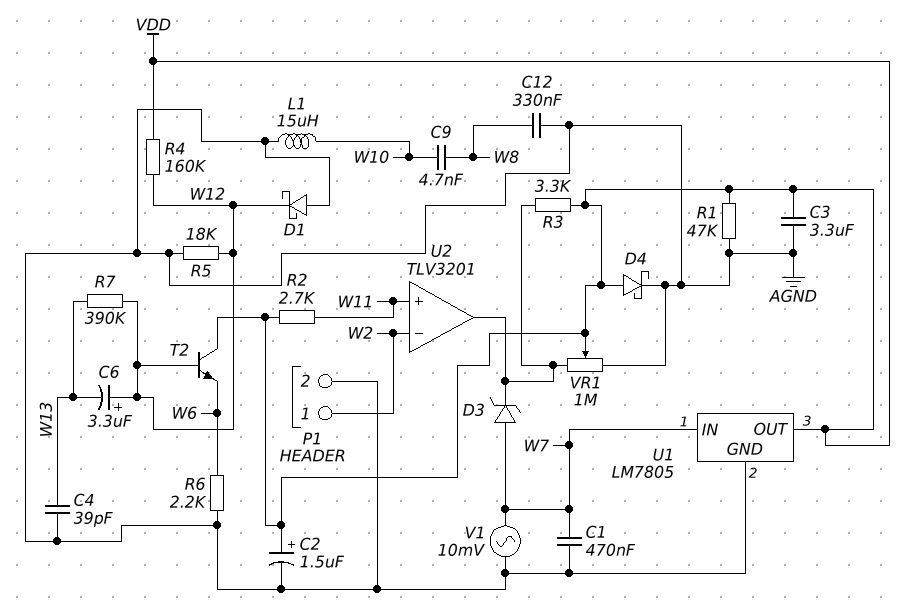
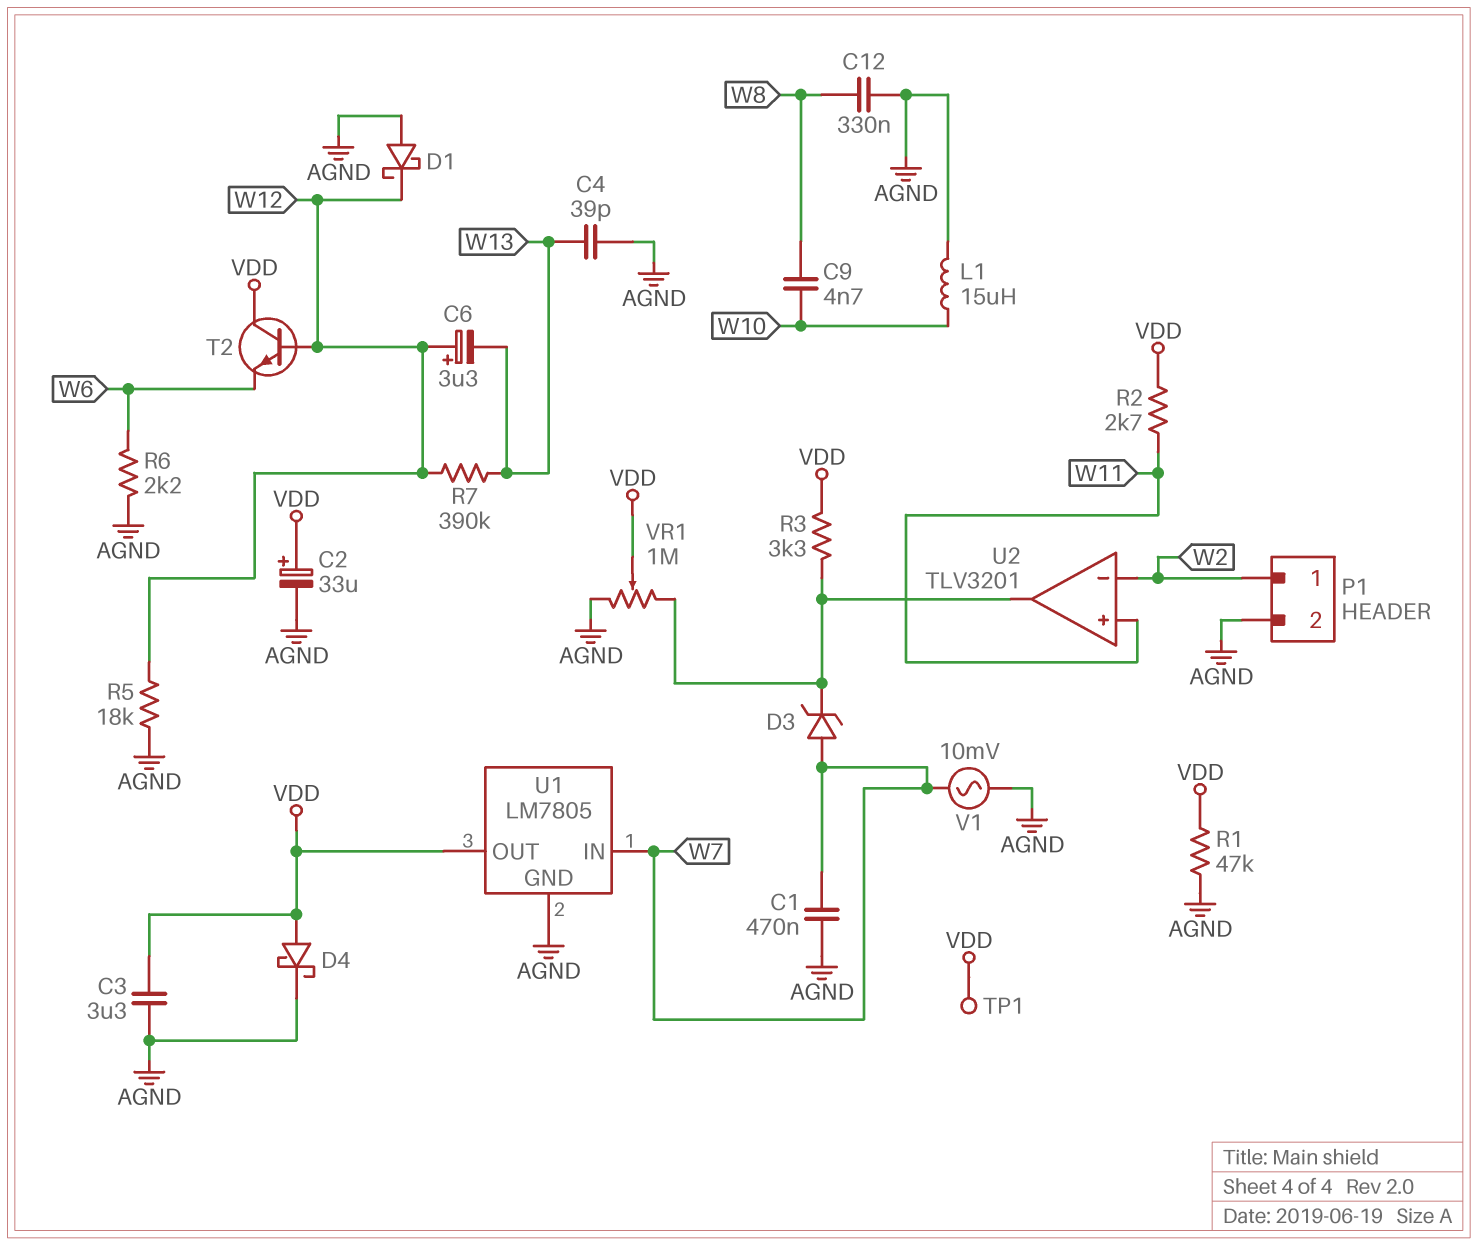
C2: 1.5uF (plus VDD, minus AGND) -> 33uF (plus VDD, minus AGND)
R4: 160k (VDD, W12) -> none
TP1: none -> test point (VDD)

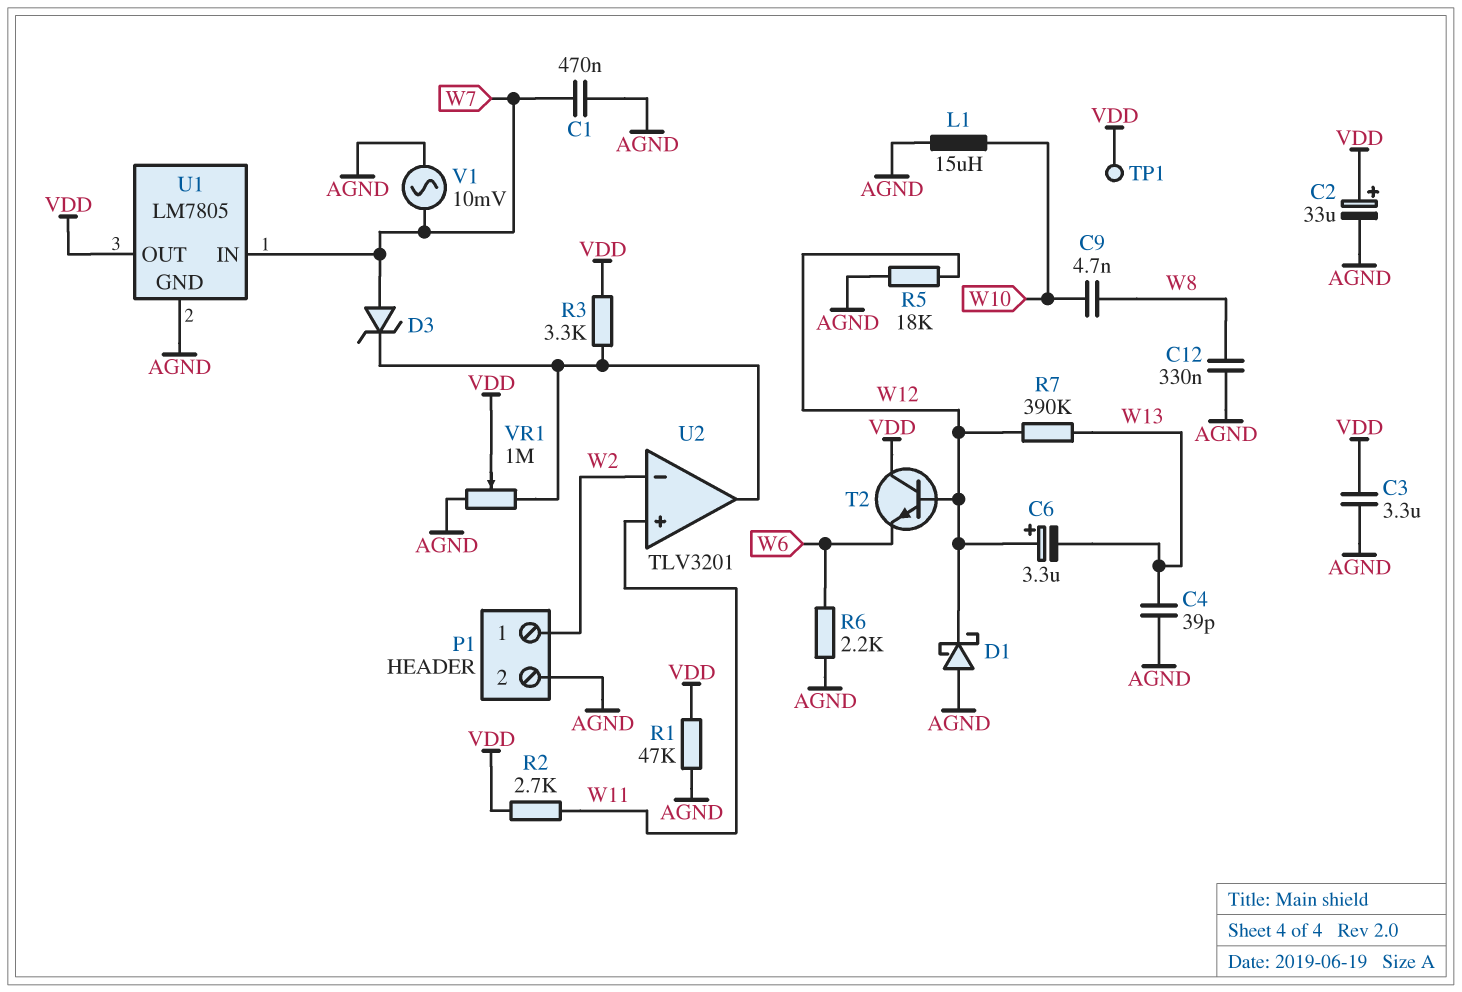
D4: schottky (A VDD, K AGND) -> none

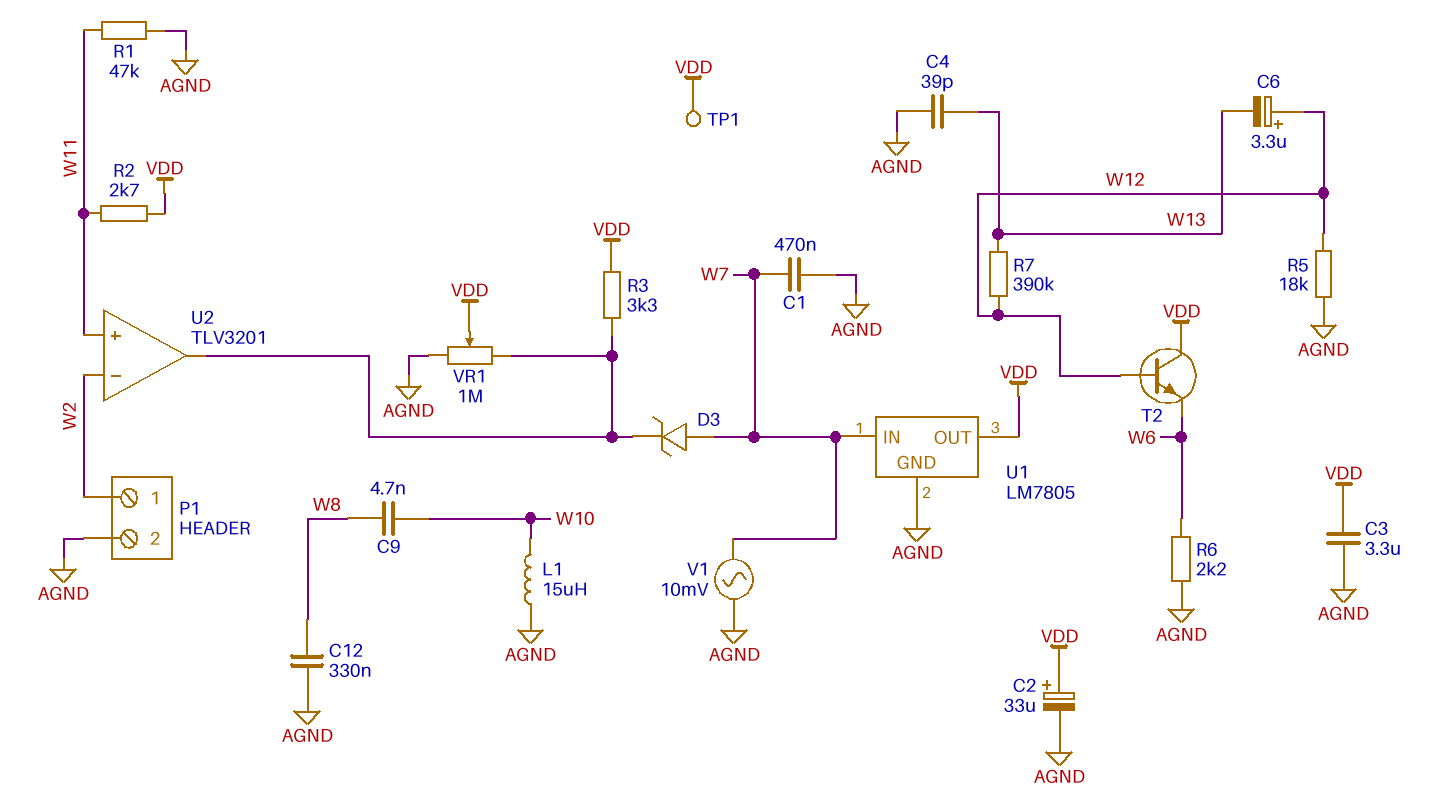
D1: schottky (A AGND, K W12) -> none
R1: 47k (AGND, VDD) -> 47k (AGND, W11)

